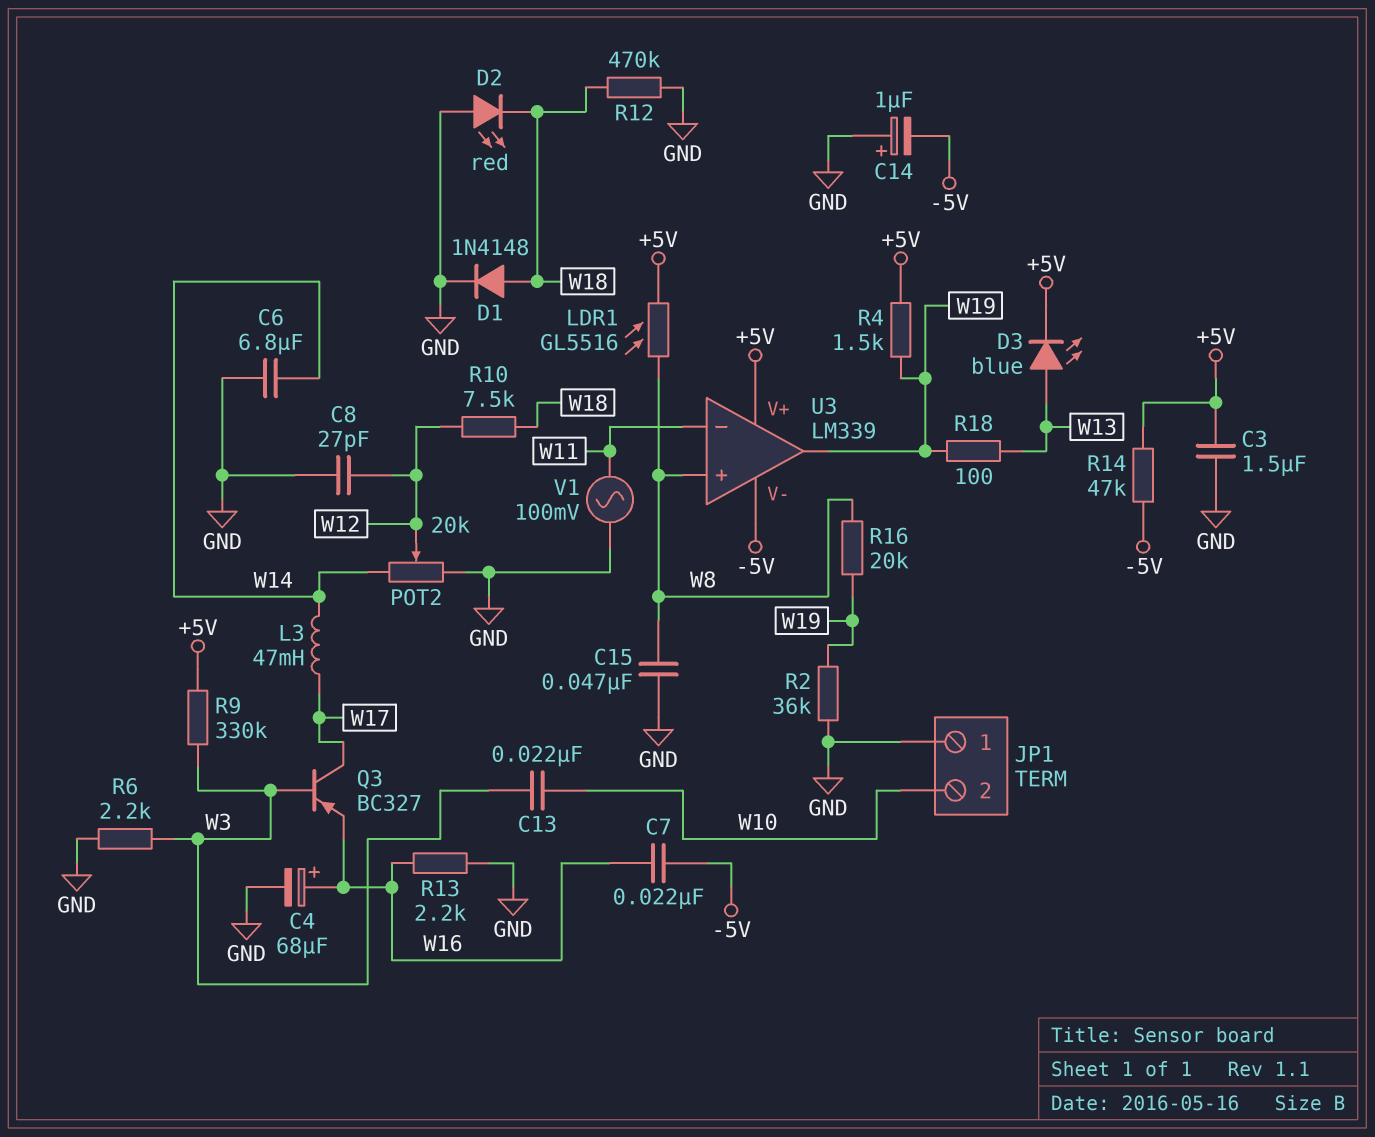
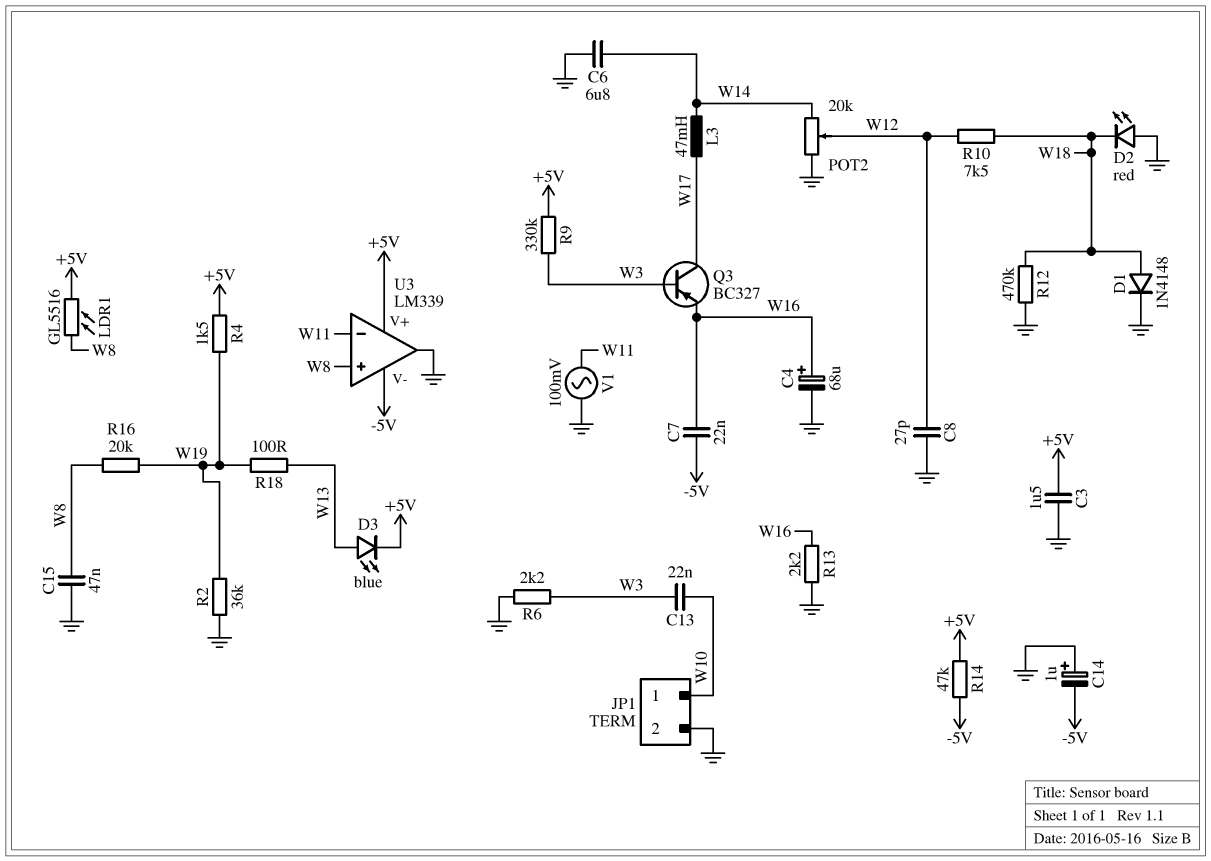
JP1 pin 1: GND -> W10
JP1 pin 2: W10 -> GND
U3 pin out: W19 -> GND

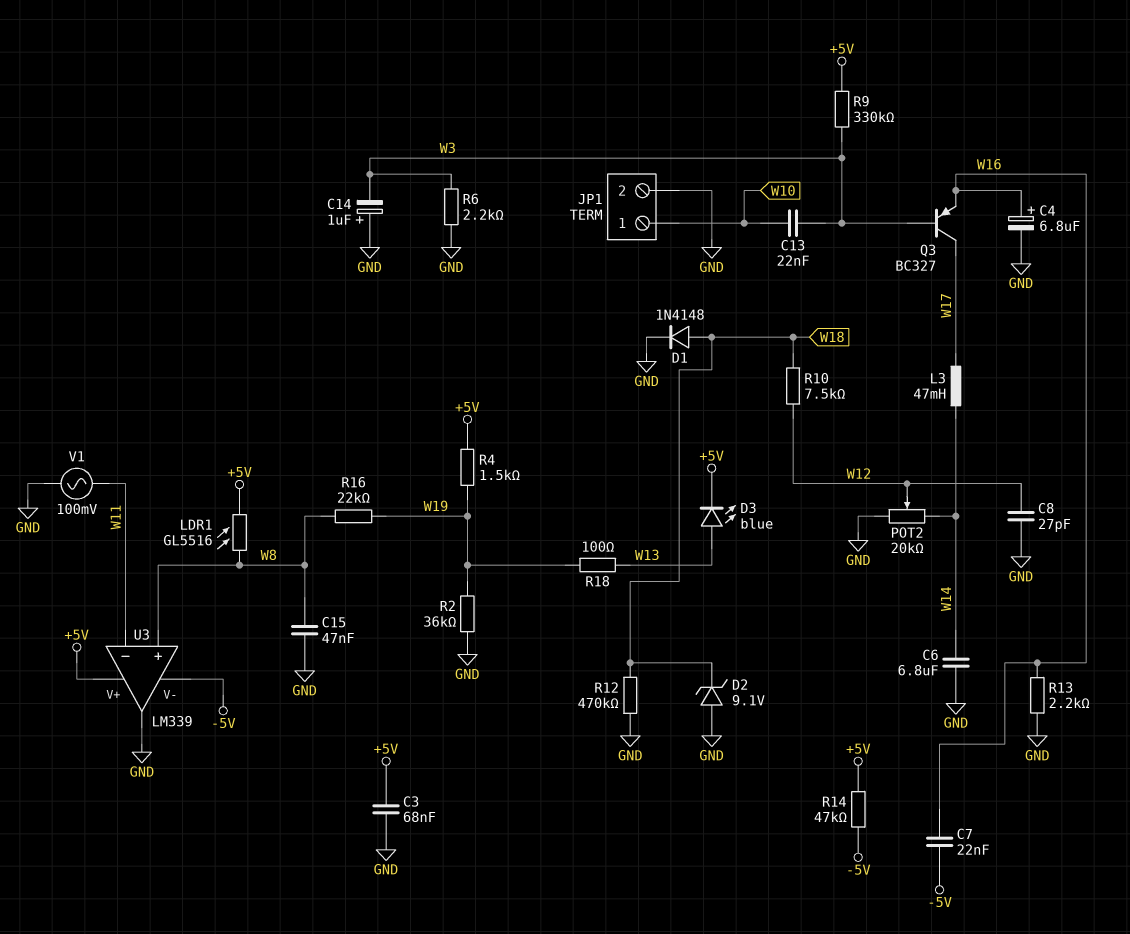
C3: 1.5uF (+5V, GND) -> 68nF (+5V, GND)
C4: 68uF (plus W16, minus GND) -> 6.8uF (plus W16, minus GND)
C14: 1uF (plus GND, minus -5V) -> 1uF (plus GND, minus W3)
D2: LED red (A GND, K W18) -> zener 9.1V (A GND, K W18)
R16: 20k (W8, W19) -> 22k (W8, W19)

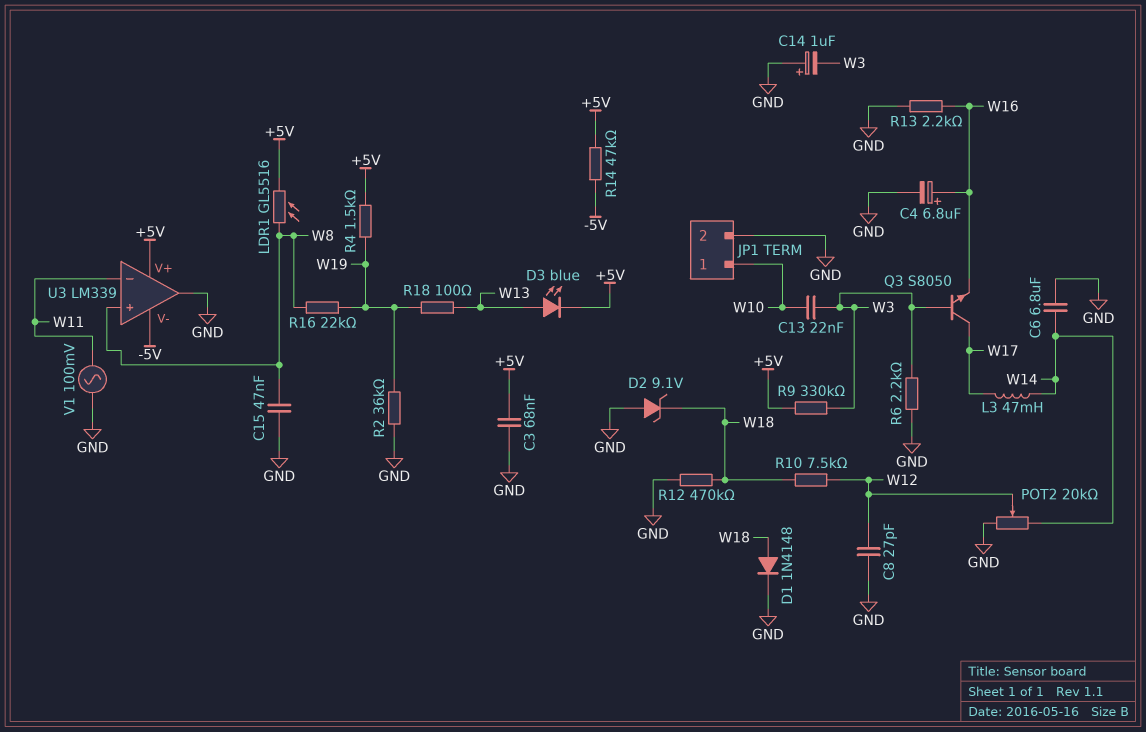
C7: 22nF (-5V, W16) -> none
Q3: PNP BC327 (B W3, C W17, E W16) -> NPN S8050 (B W3, C W17, E W16)

